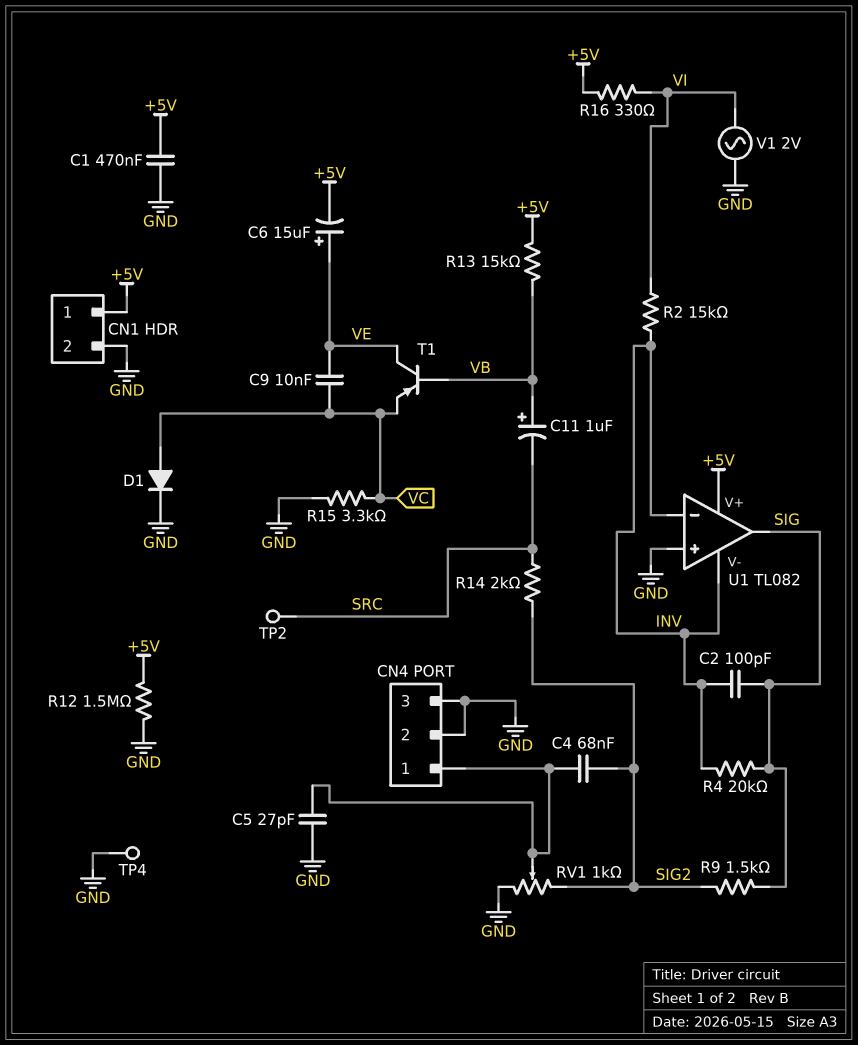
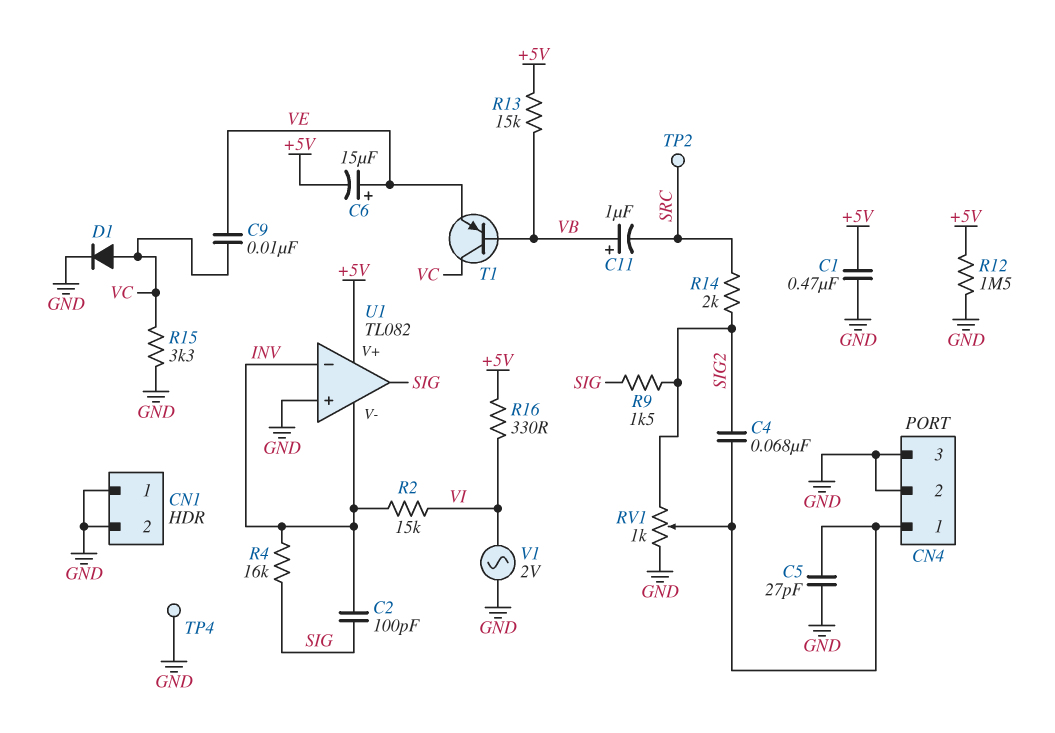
CN1 pin 1: +5V -> GND
R4: 20k (INV, SIG) -> 16k (INV, SIG)
T1: PNP (B VB, C VE, E VC) -> PNP (B VB, C VC, E VE)

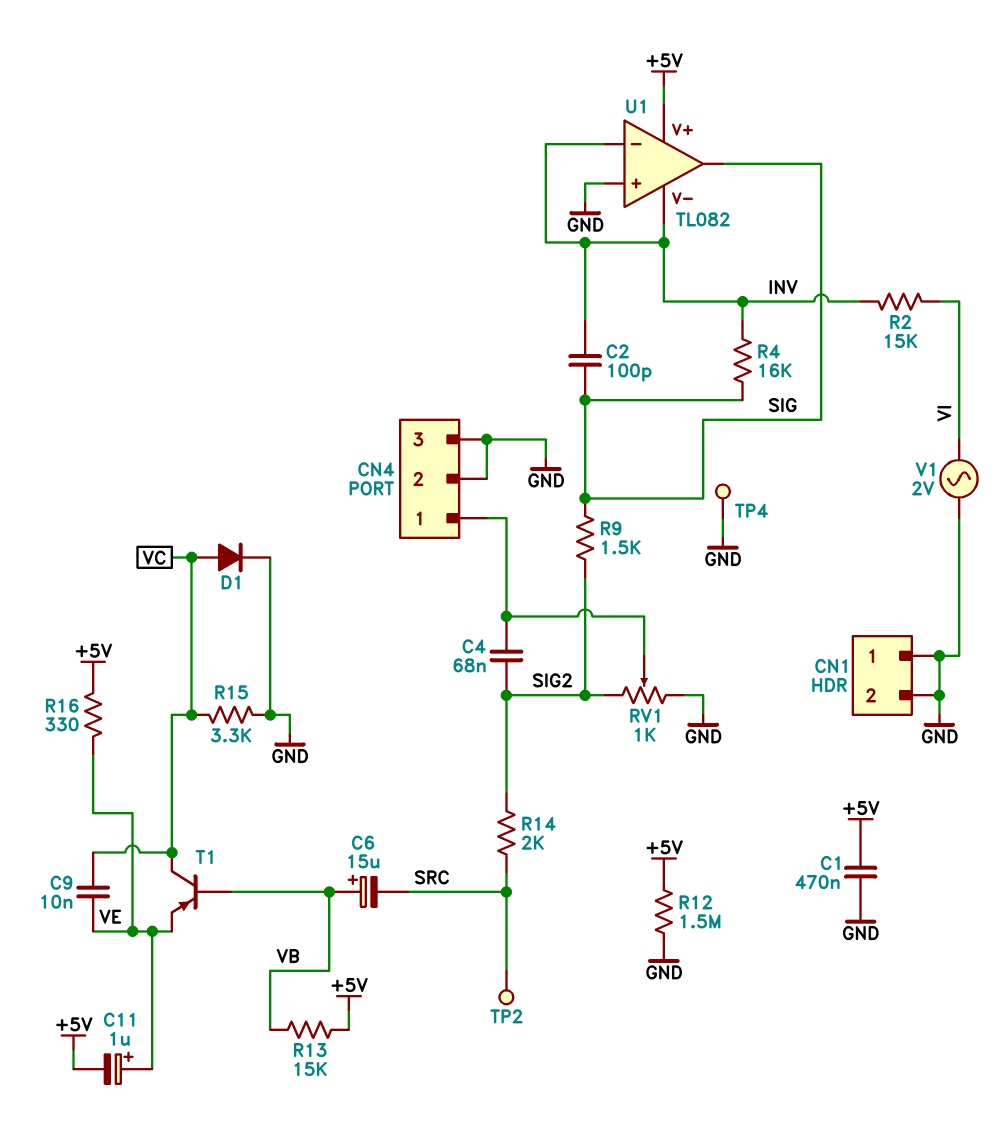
C5: 27pF (CN4/1, GND) -> none
C6: 15uF (plus VE, minus +5V) -> 15uF (plus VB, minus SRC)
C11: 1uF (plus VB, minus SRC) -> 1uF (plus VE, minus +5V)
R16: 330 (+5V, VI) -> 330 (+5V, VE)

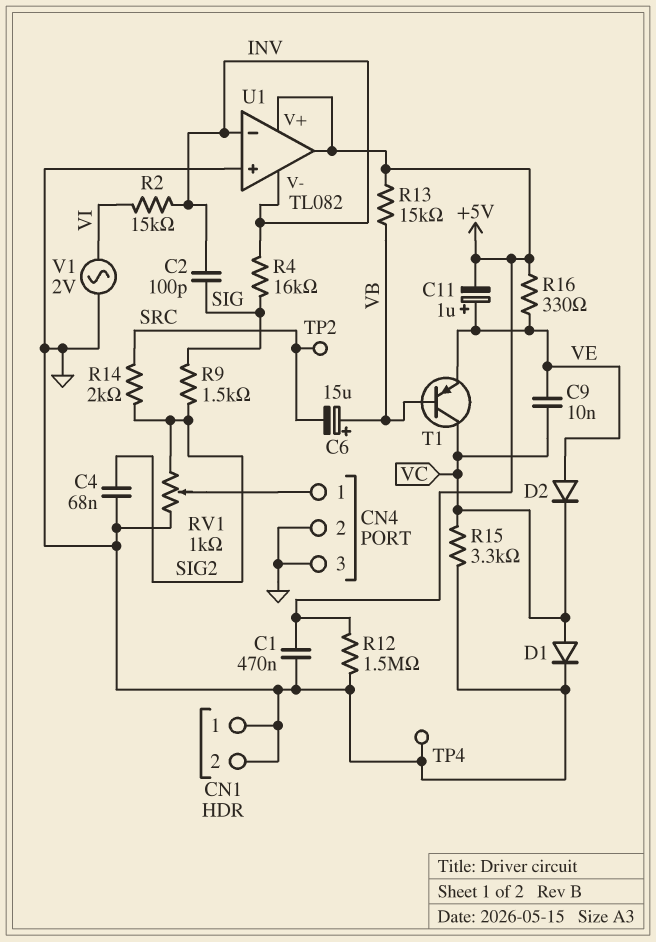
C4: 68nF (CN4/1, SIG2) -> 68nF (GND, SIG2)
D2: none -> diode (A VE, K VC)
U1 pin out: SIG -> +5V

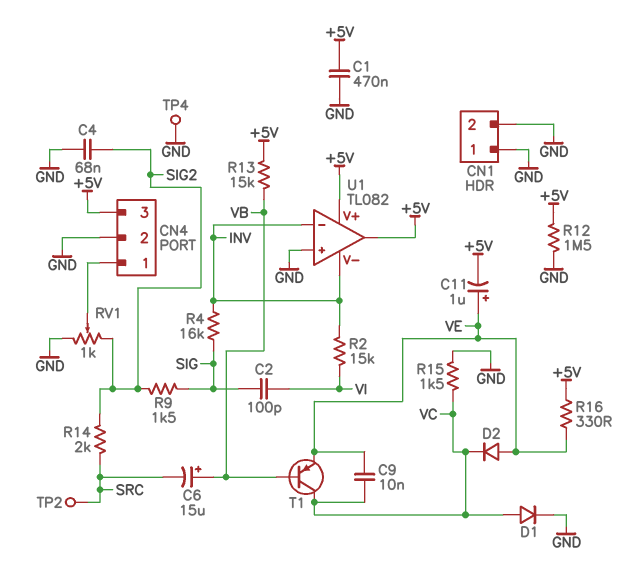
C2: 100pF (INV, SIG) -> 100pF (SIG, VI)
CN4 pin 3: GND -> +5V
R15: 3.3k (GND, VC) -> 1.5k (GND, VC)
V1: AC 2V (GND, VI) -> none

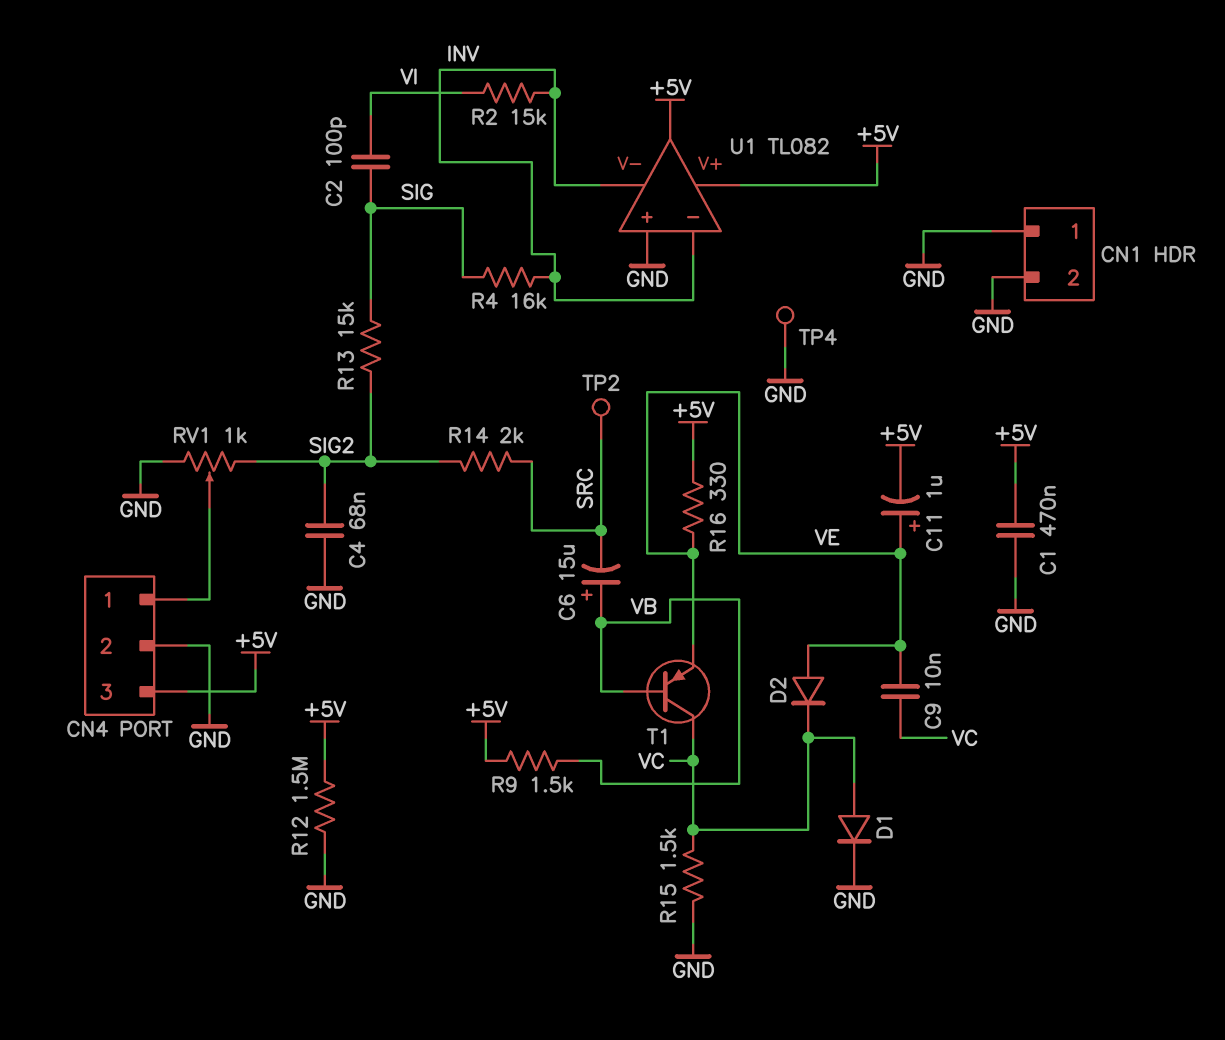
R9: 1.5k (SIG, SIG2) -> 1.5k (+5V, VB)
R13: 15k (+5V, VB) -> 15k (SIG, SIG2)

